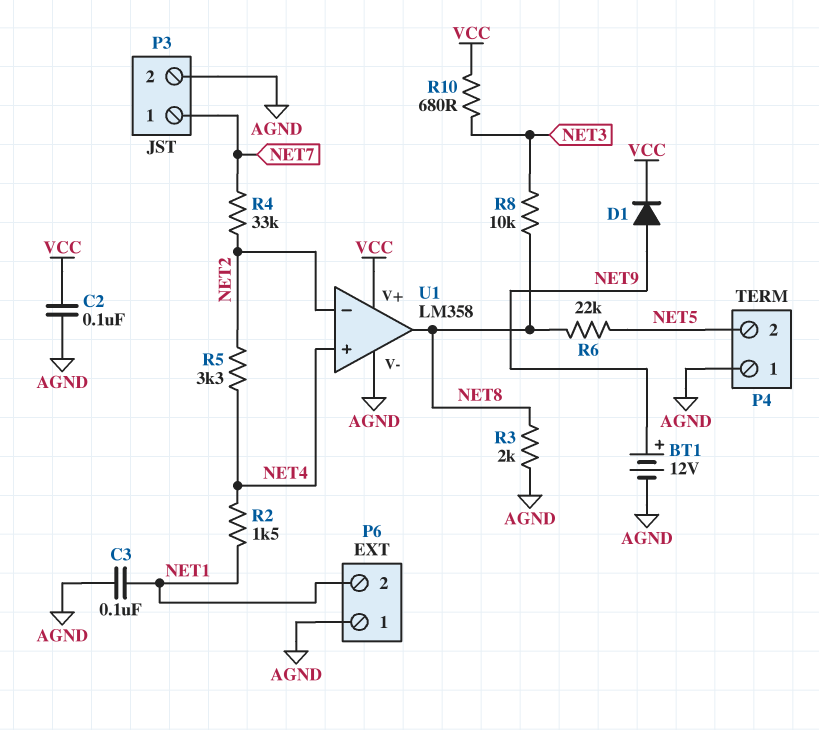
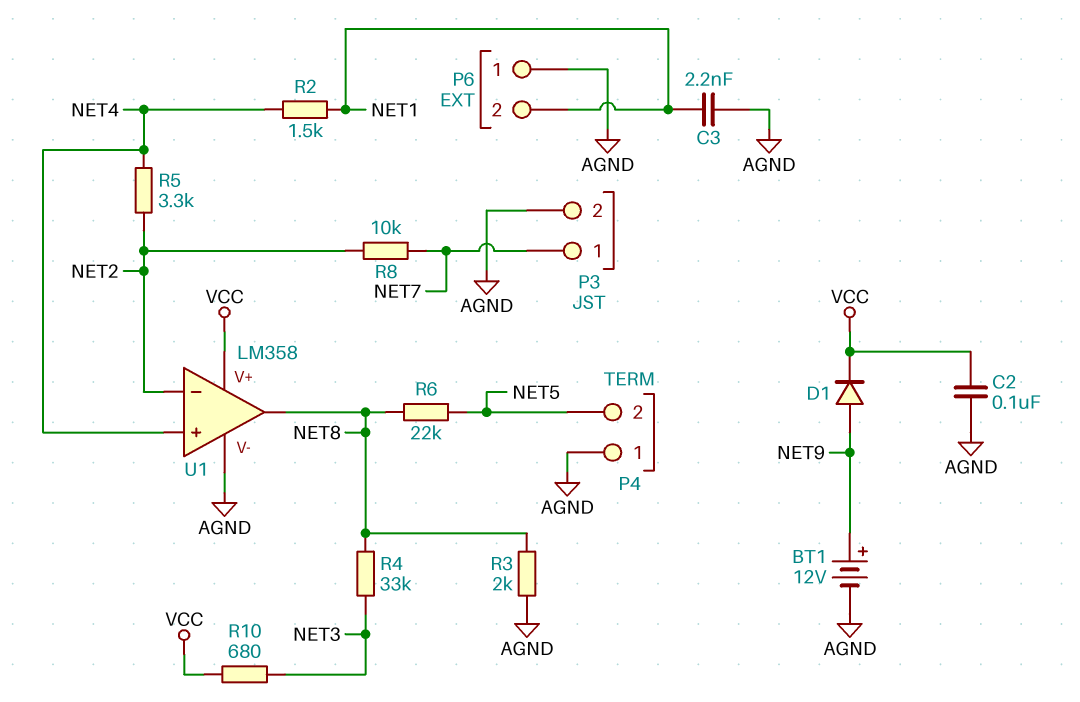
C3: 100nF (AGND, NET1) -> 2.2nF (AGND, NET1)
R4: 33k (NET2, NET7) -> 33k (NET3, NET8)
R8: 10k (NET3, NET8) -> 10k (NET2, NET7)

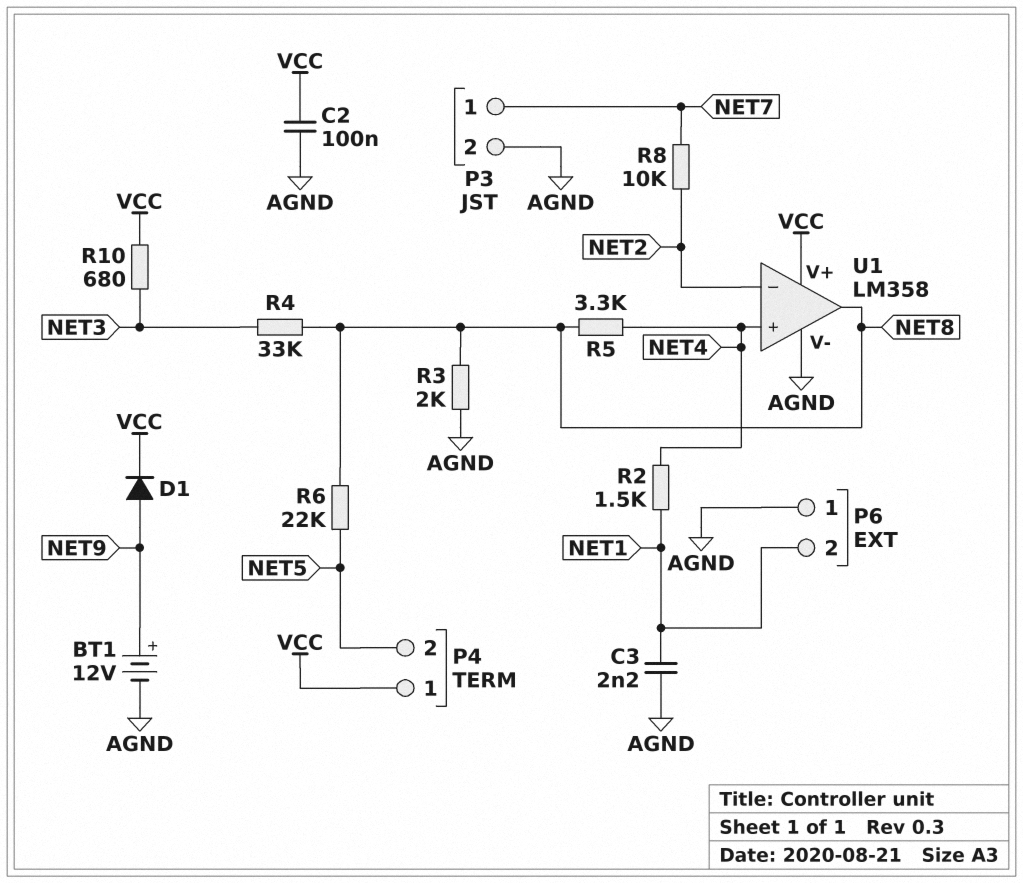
P4 pin 1: AGND -> VCC
R5: 3.3k (NET2, NET4) -> 3.3k (NET4, NET8)

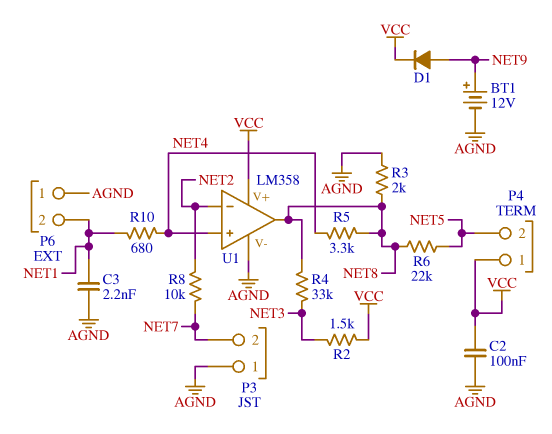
P3 pin 1: NET7 -> AGND
P3 pin 2: AGND -> NET7
R2: 1.5k (NET1, NET4) -> 1.5k (NET3, VCC)
R10: 680 (NET3, VCC) -> 680 (NET1, NET4)

